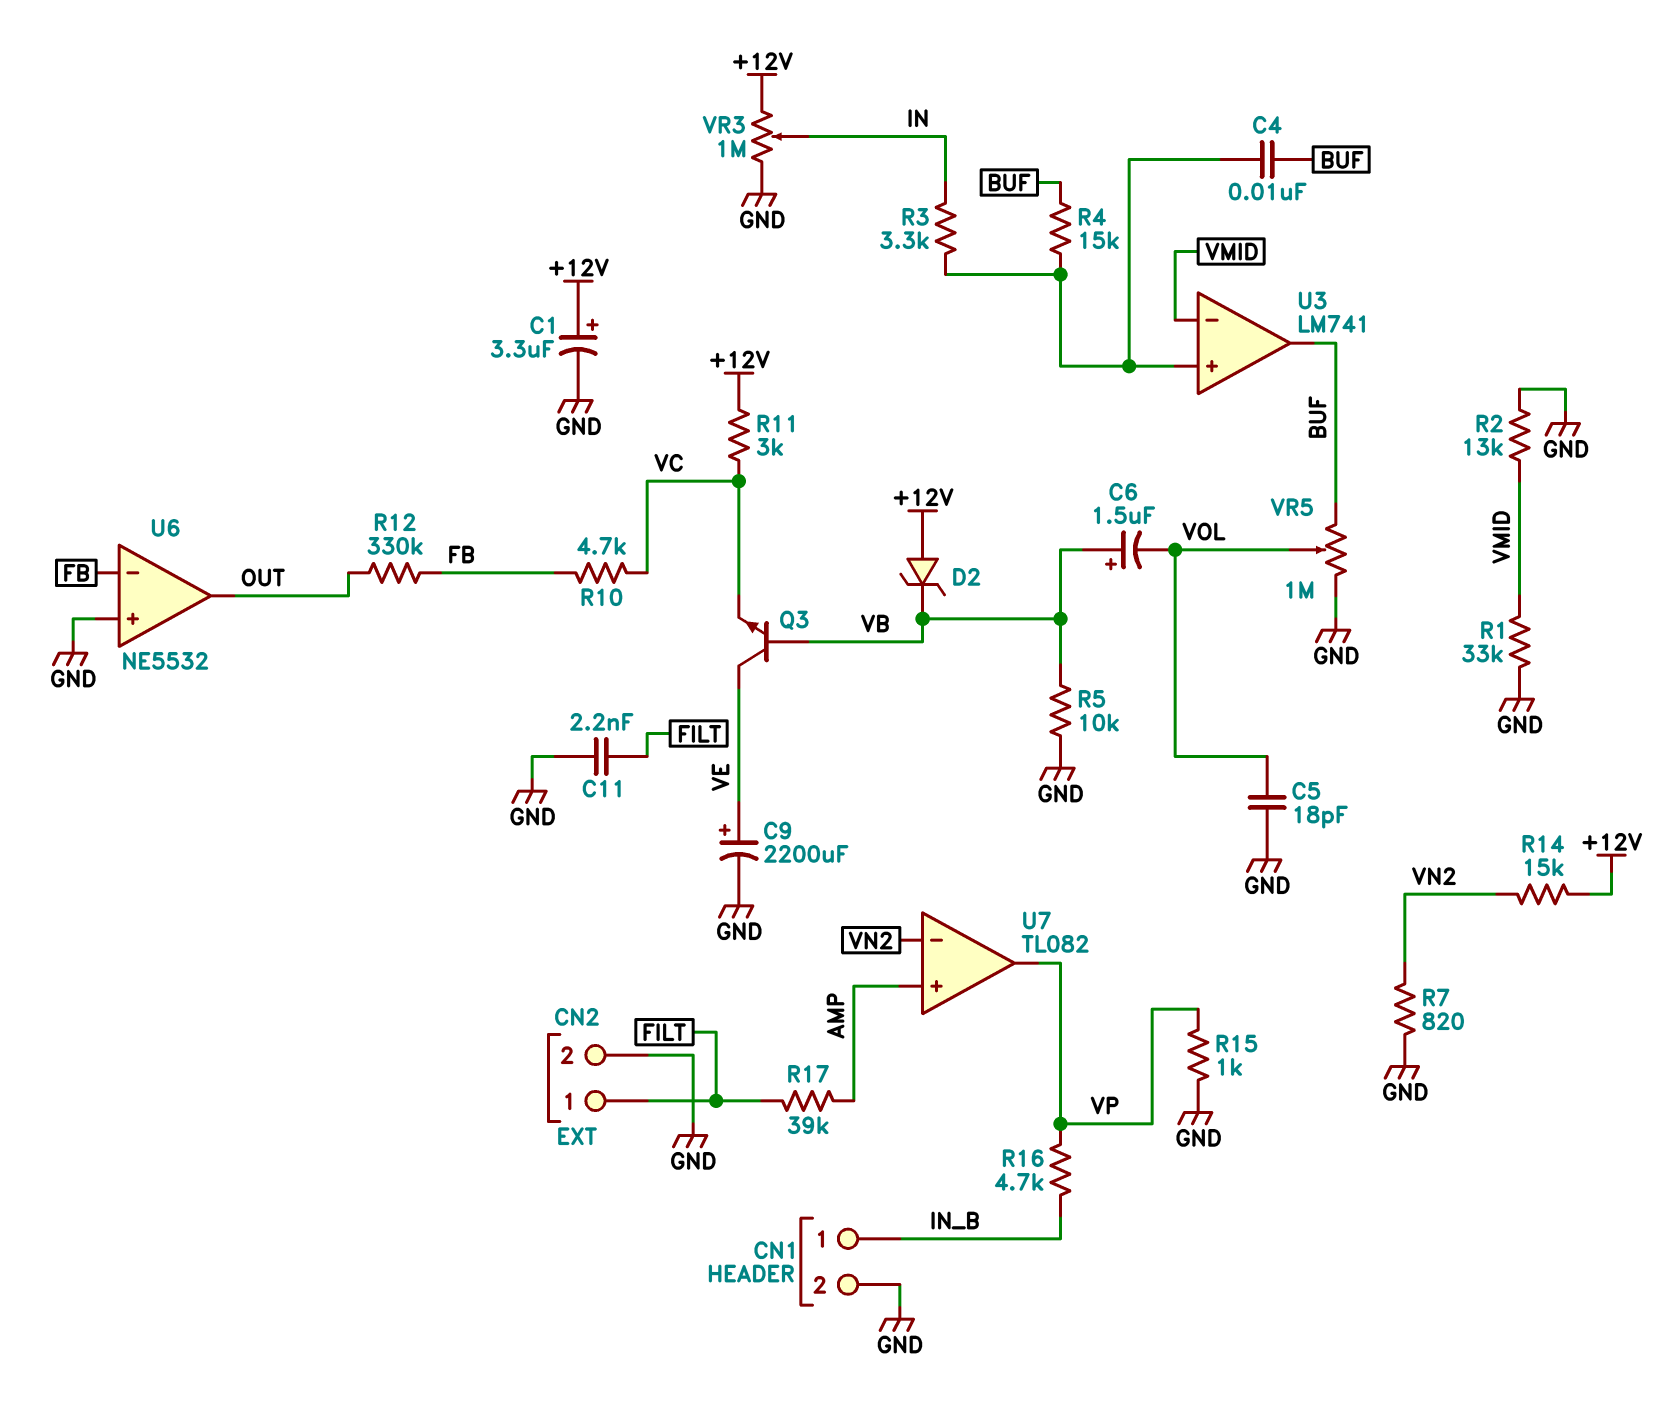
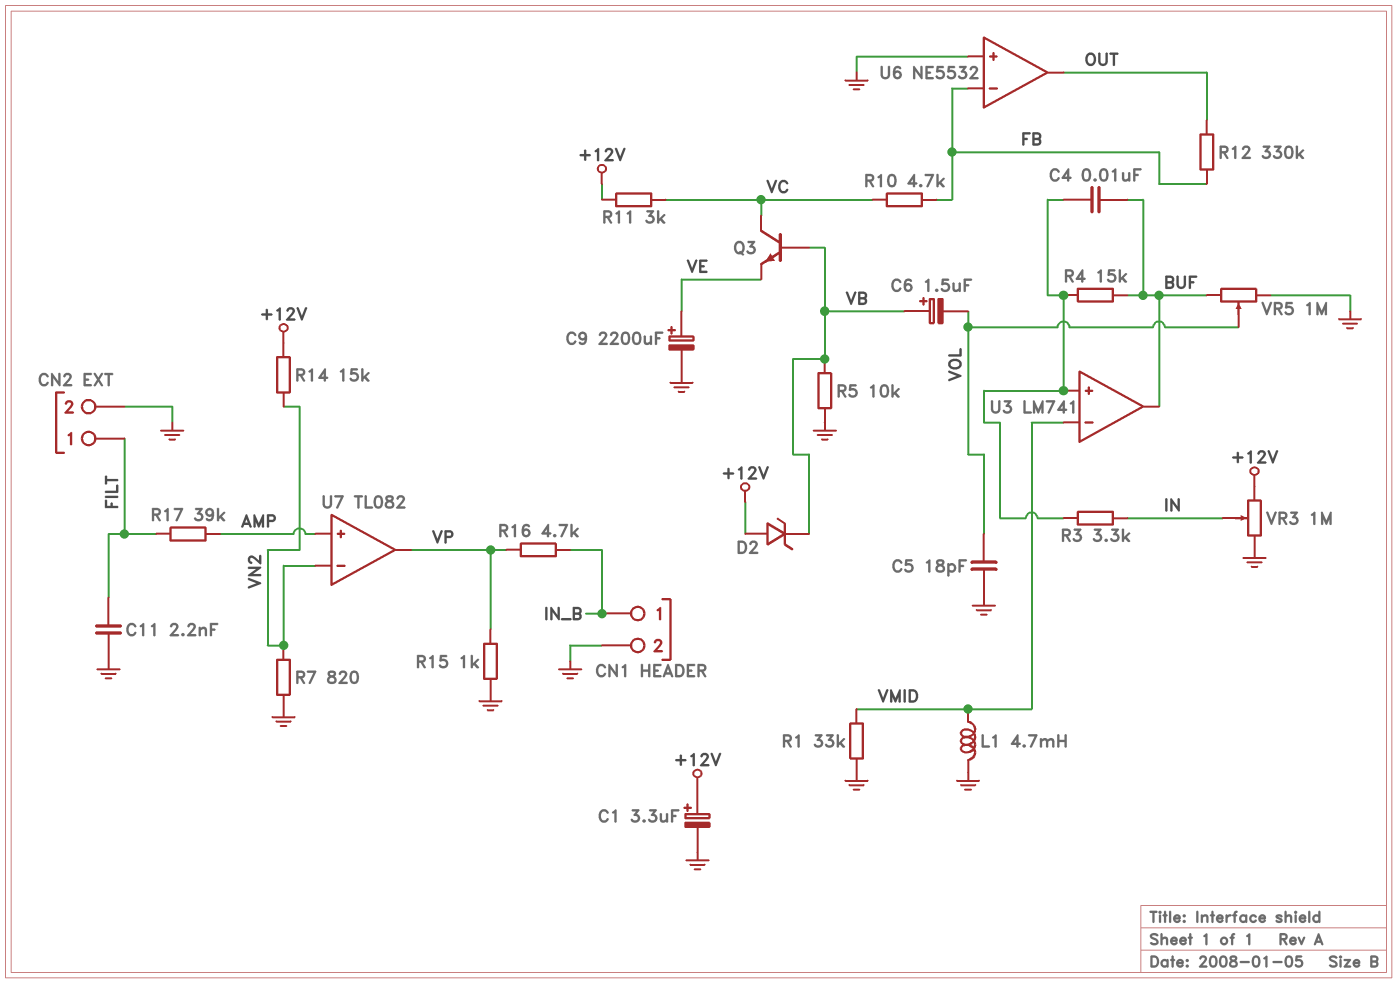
L1: none -> 4.7mH (GND, VMID)
Q3: NPN (B VB, C VE, E VC) -> NPN (B VB, C VC, E VE)
R2: 13k (GND, VMID) -> none

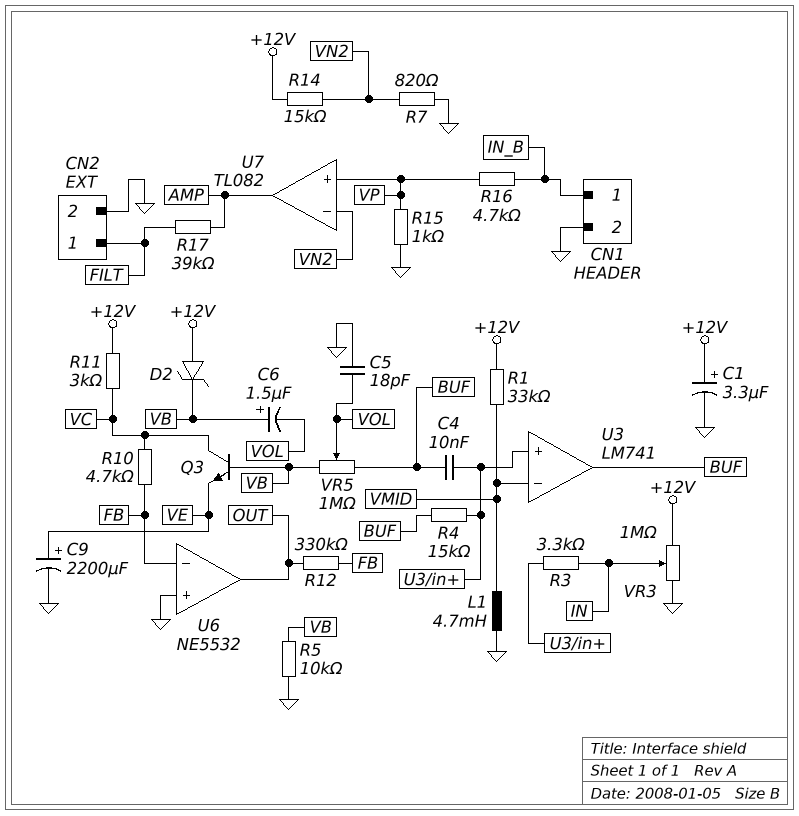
C11: 2.2nF (FILT, GND) -> none
R1: 33k (GND, VMID) -> 33k (+12V, VMID)
U7 pin in+: AMP -> VP
U7 pin out: VP -> AMP
VR5: 1M (BUF, GND, wiper VOL) -> 1M (BUF, VB, wiper VOL)

